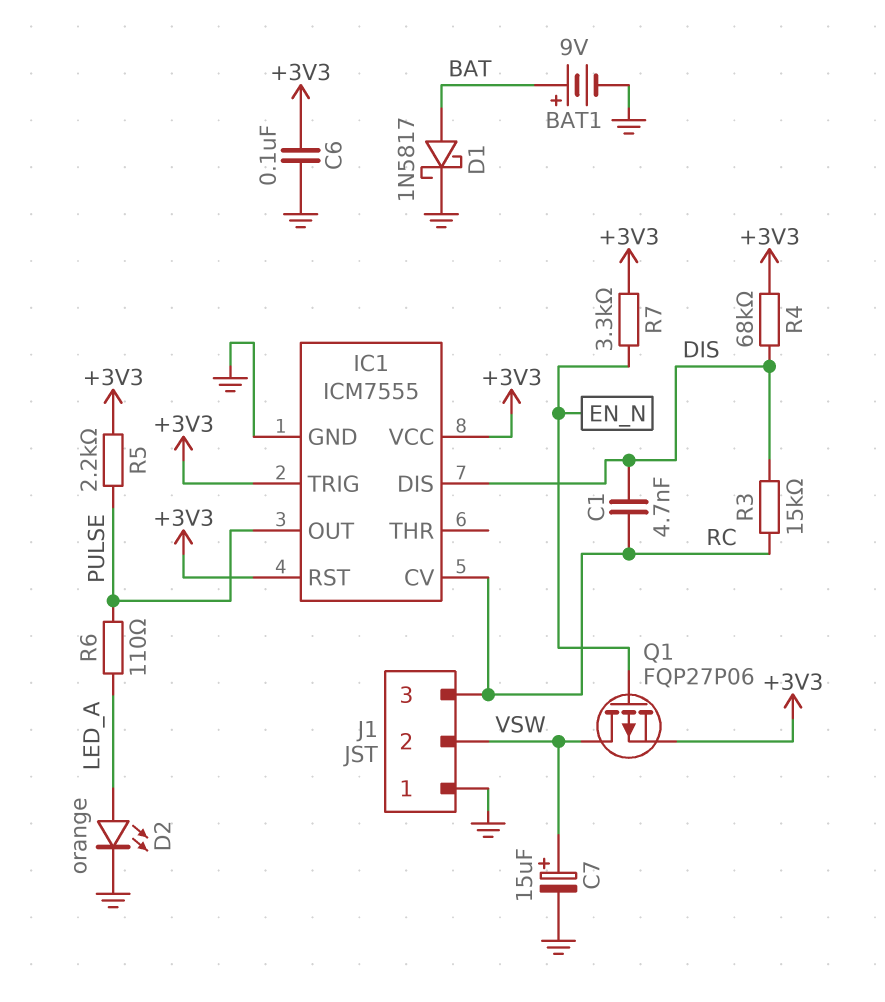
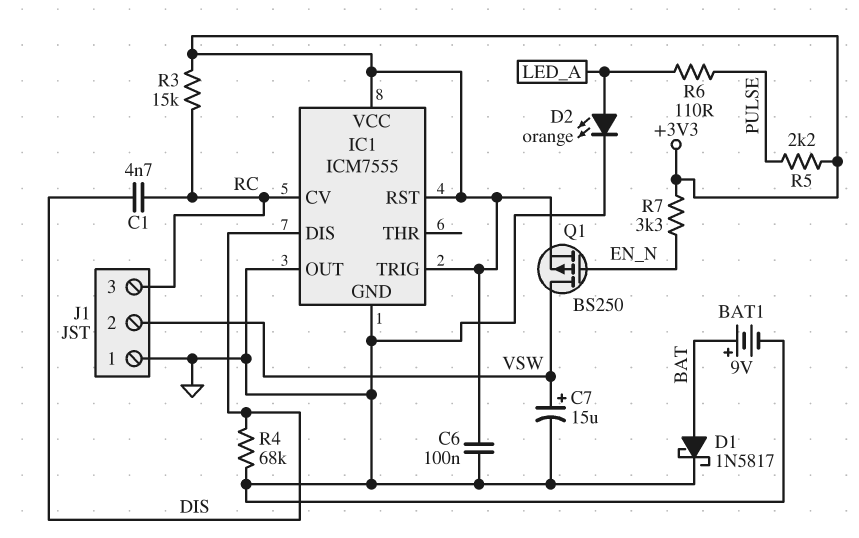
IC1 pin OUT: PULSE -> GND
Q1: PMOS FQP27P06 (G EN_N, D VSW, S +3V3) -> PMOS BS250 (G EN_N, D VSW, S +3V3)
R3: 15k (DIS, RC) -> 15k (+3V3, RC)
R4: 68k (+3V3, DIS) -> 68k (DIS, GND)

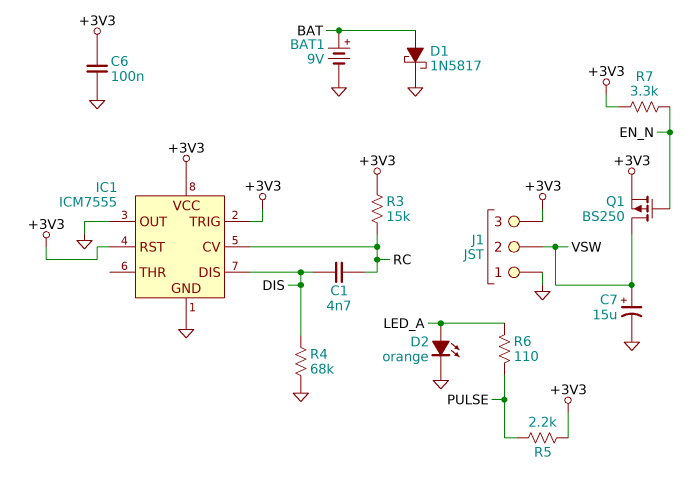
J1 pin 3: RC -> +3V3

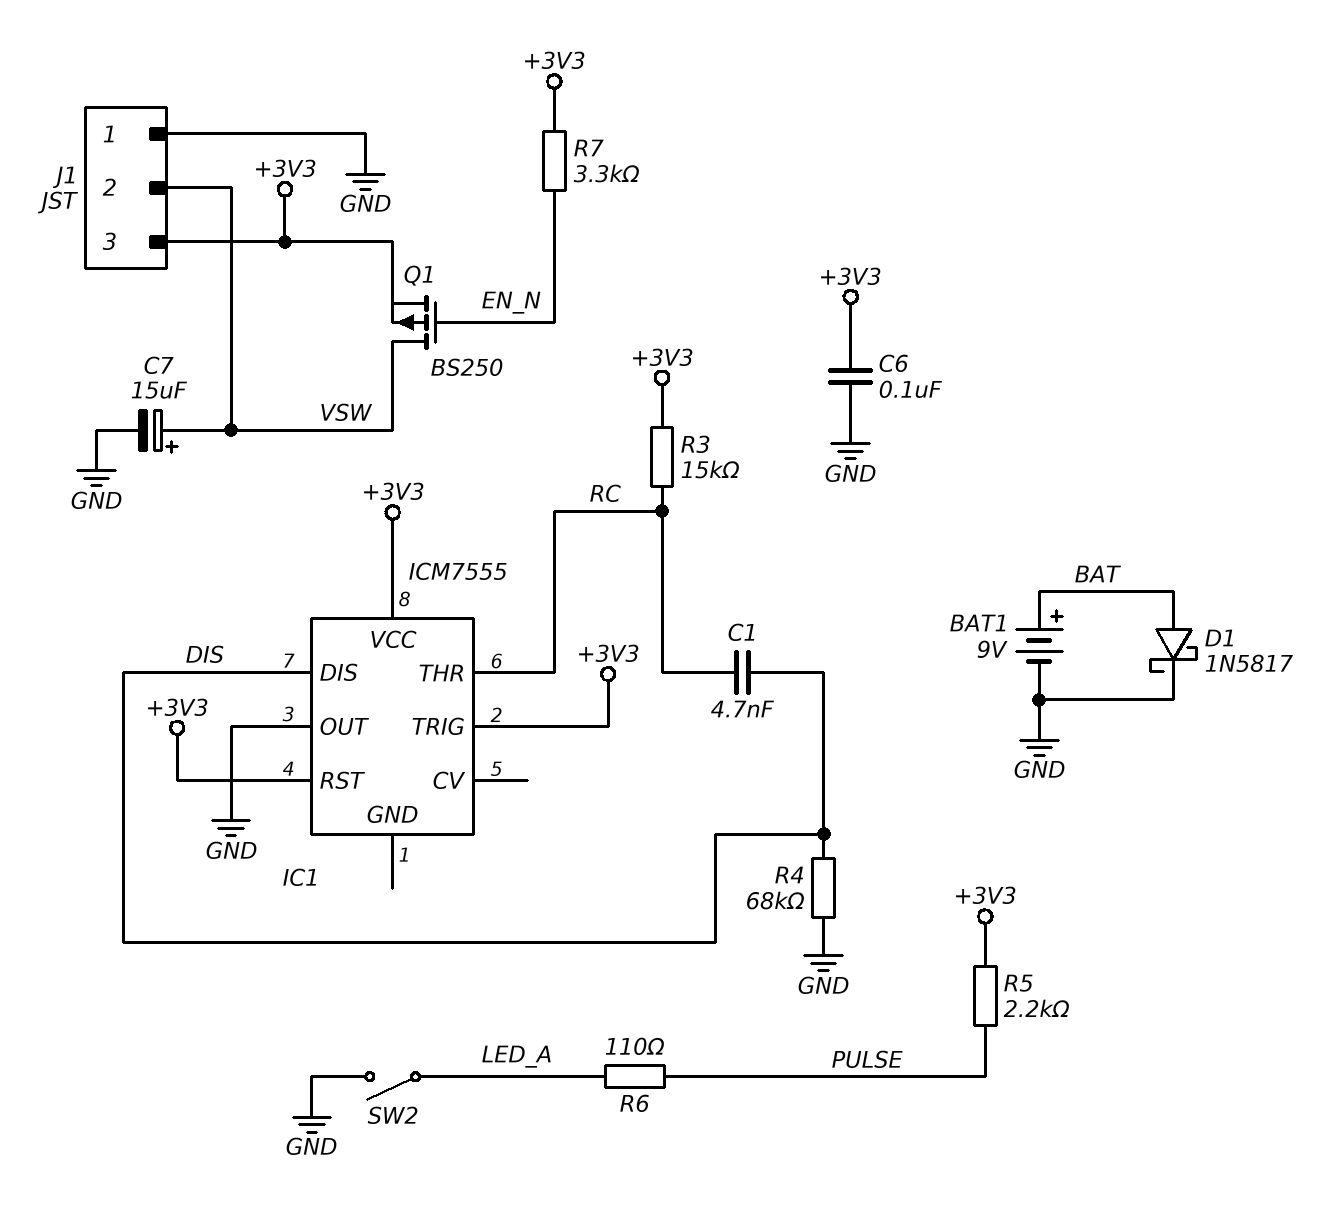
D2: LED orange (A LED_A, K GND) -> none
IC1 pin CV: RC -> none
IC1 pin GND: GND -> none
IC1 pin THR: none -> RC
SW2: none -> switch (GND, LED_A)

